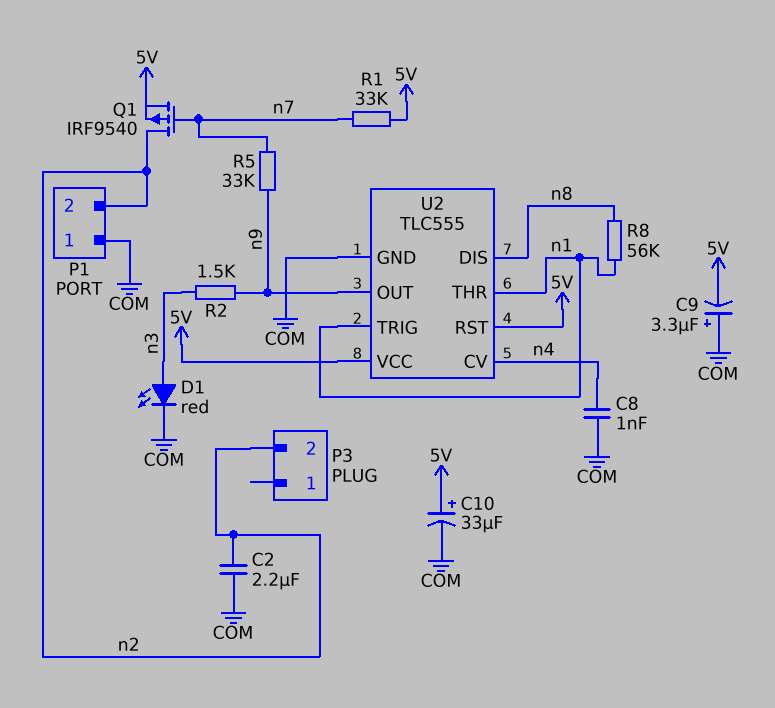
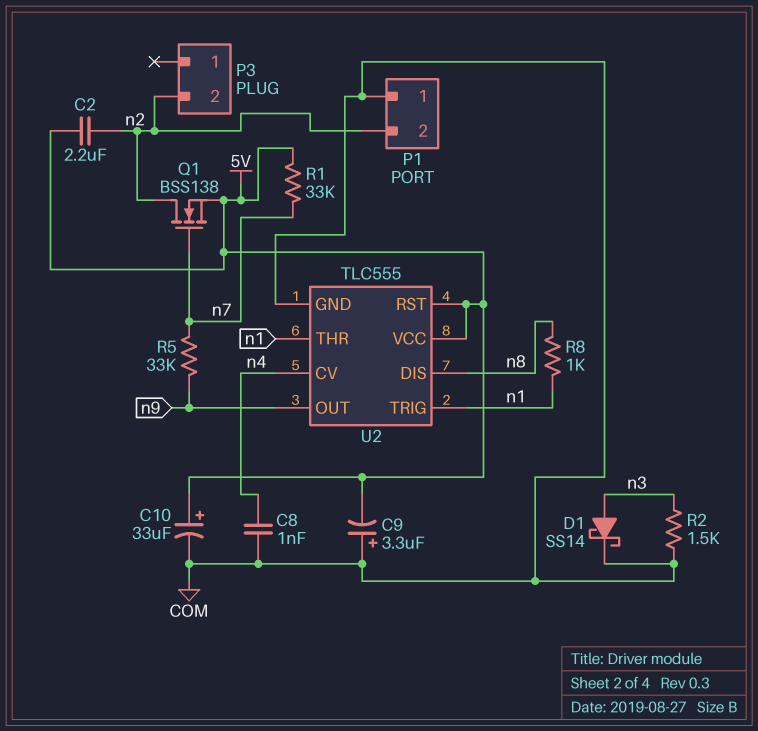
C2: 2.2uF (COM, n2) -> 2.2uF (5V, n2)
D1: LED red (A n3, K COM) -> schottky SS14 (A n3, K COM)
Q1: PMOS IRF9540 (G n7, D n2, S 5V) -> NMOS BSS138 (G n7, D n2, S 5V)
R2: 1.5k (n3, n9) -> 1.5k (COM, n3)
R8: 56k (n1, n8) -> 1k (n1, n8)

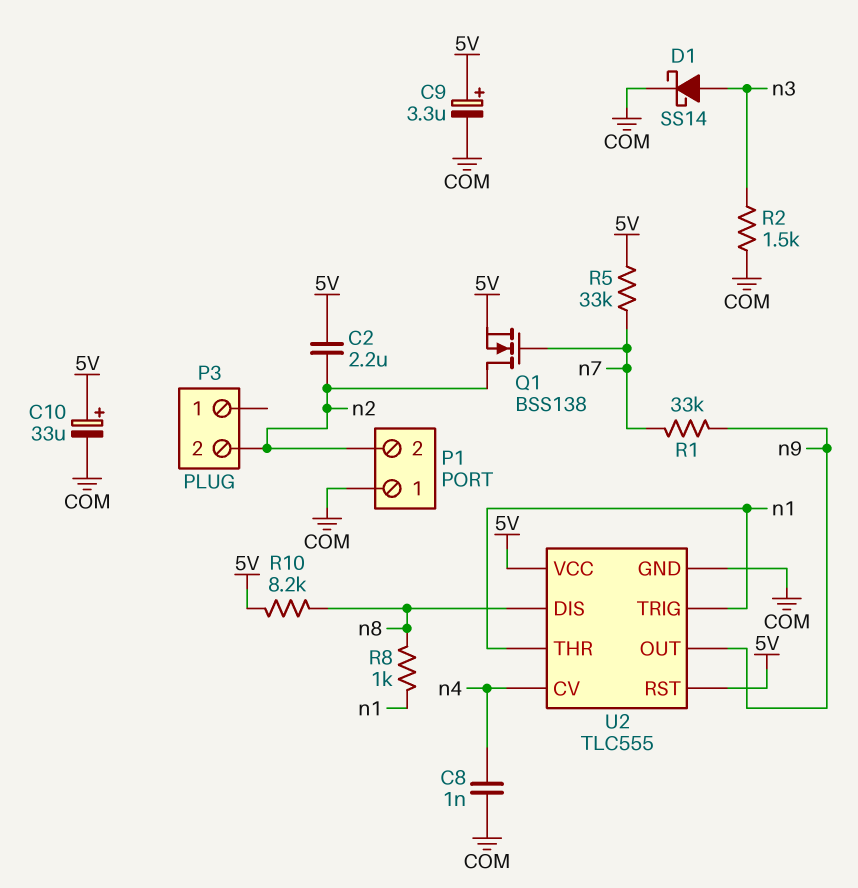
C9: 3.3uF (plus COM, minus 5V) -> 3.3uF (plus 5V, minus COM)
R1: 33k (5V, n7) -> 33k (n7, n9)
R5: 33k (n7, n9) -> 33k (5V, n7)
R10: none -> 8.2k (5V, n8)

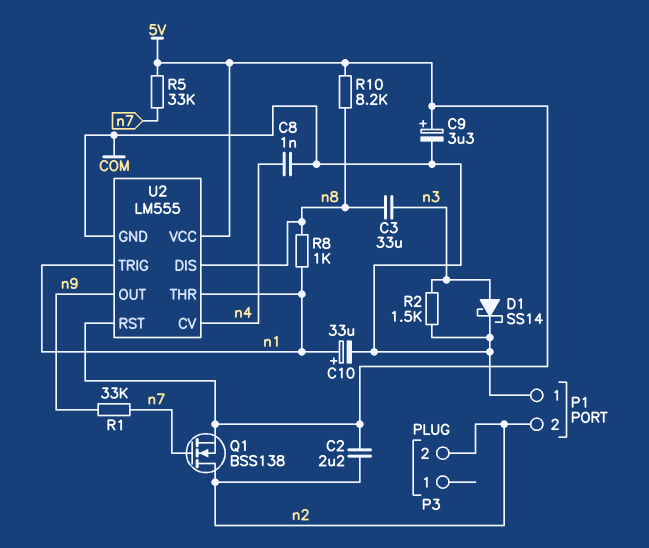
C3: none -> 33uF (n3, n8)
C10: 33uF (plus 5V, minus COM) -> 33uF (plus n1, minus COM)
U2: TLC555 -> LM555

